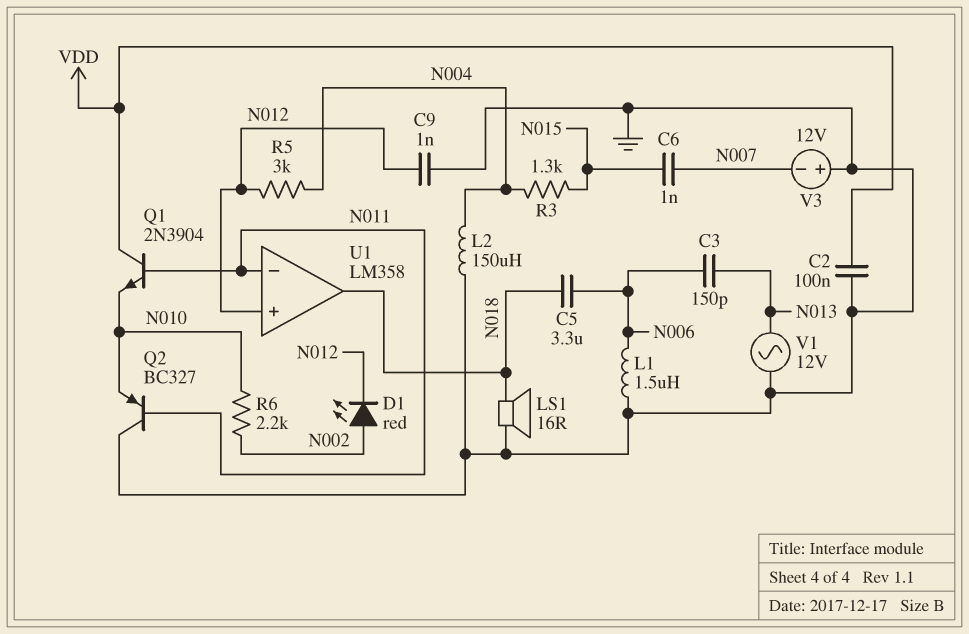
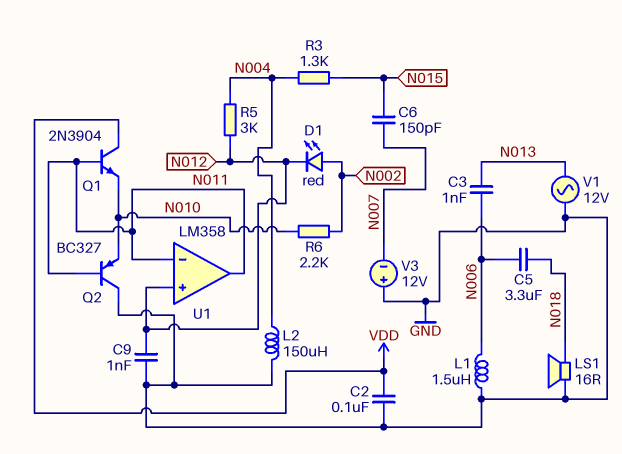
C3: 150pF (N006, N013) -> 1nF (N006, N013)
C6: 1nF (N007, N015) -> 150pF (N007, N015)
U1 pin out: N018 -> N011

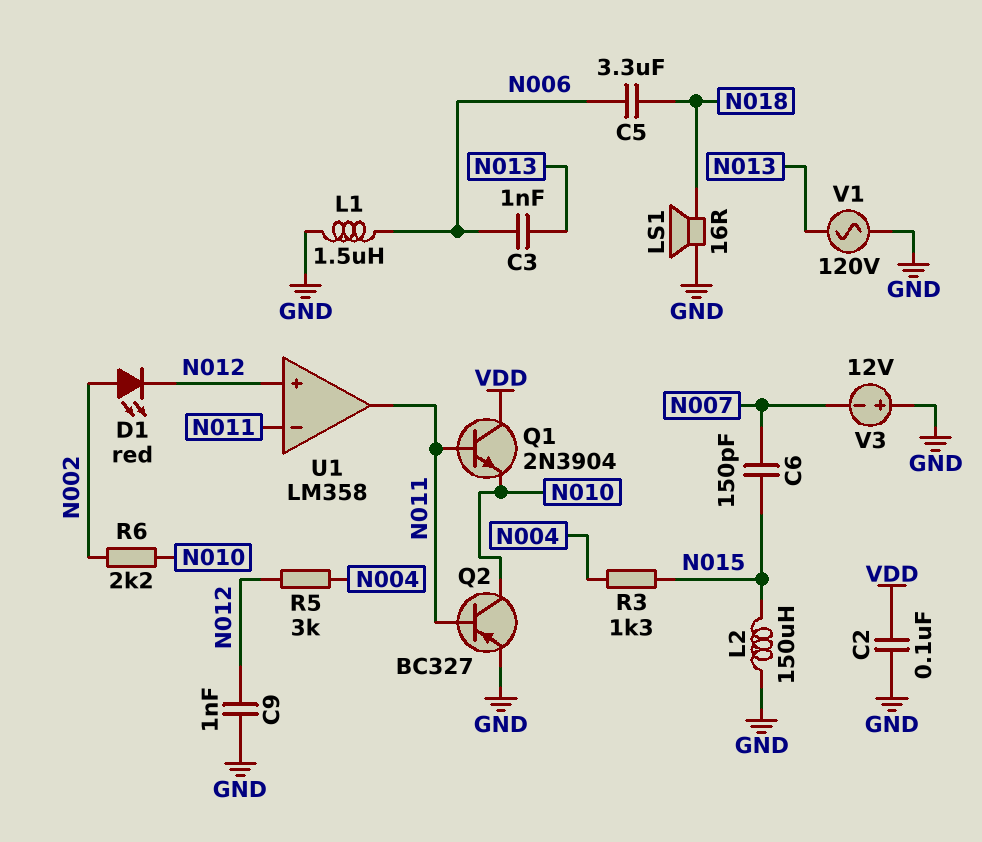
L2: 150uH (GND, N004) -> 150uH (GND, N015)
Q2: PNP BC327 (B N011, C GND, E N010) -> PNP BC327 (B N011, C N010, E GND)
V1: AC 12V (GND, N013) -> AC 120V (GND, N013)

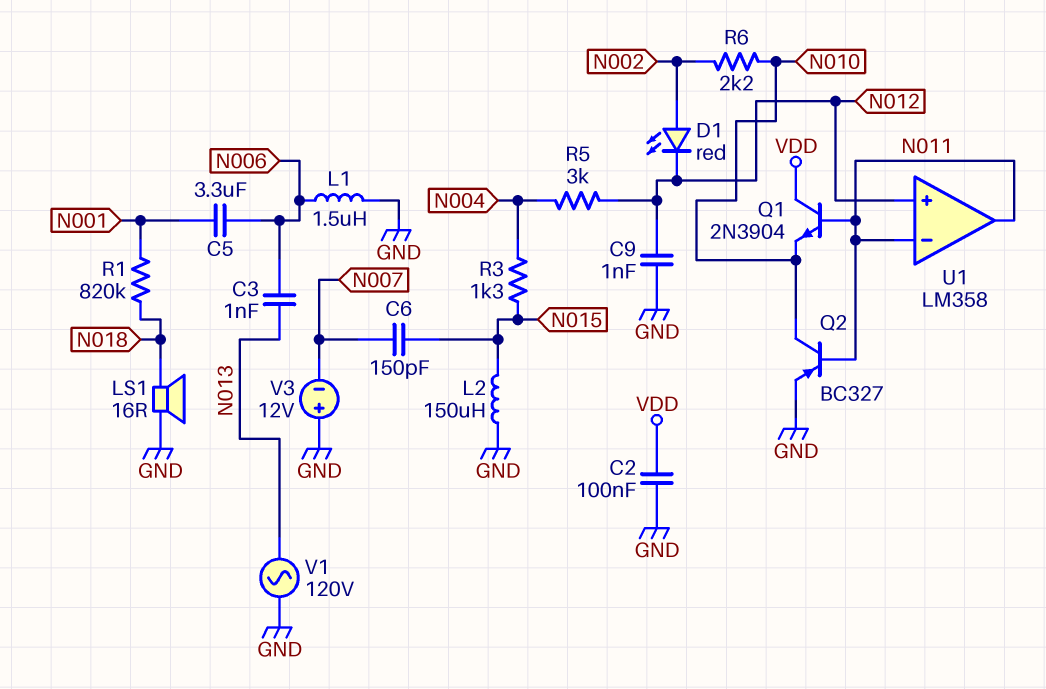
C5: 3.3uF (N006, N018) -> 3.3uF (N001, N006)
R1: none -> 820k (N001, N018)

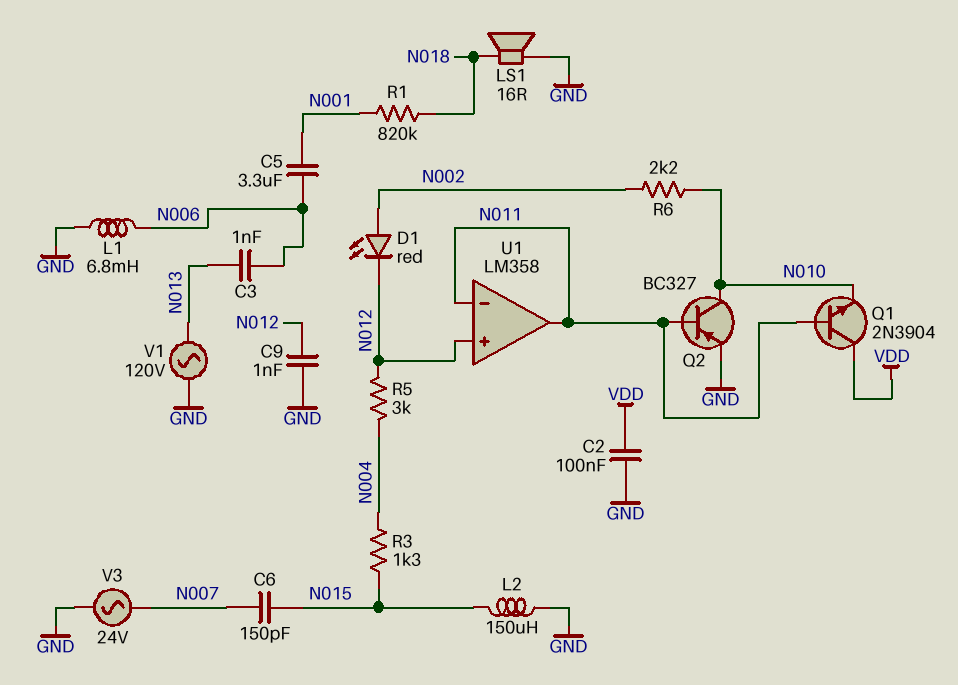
L1: 1.5uH (GND, N006) -> 6.8mH (GND, N006)
V3: 12V (plus GND, minus N007) -> AC 24V (GND, N007)

